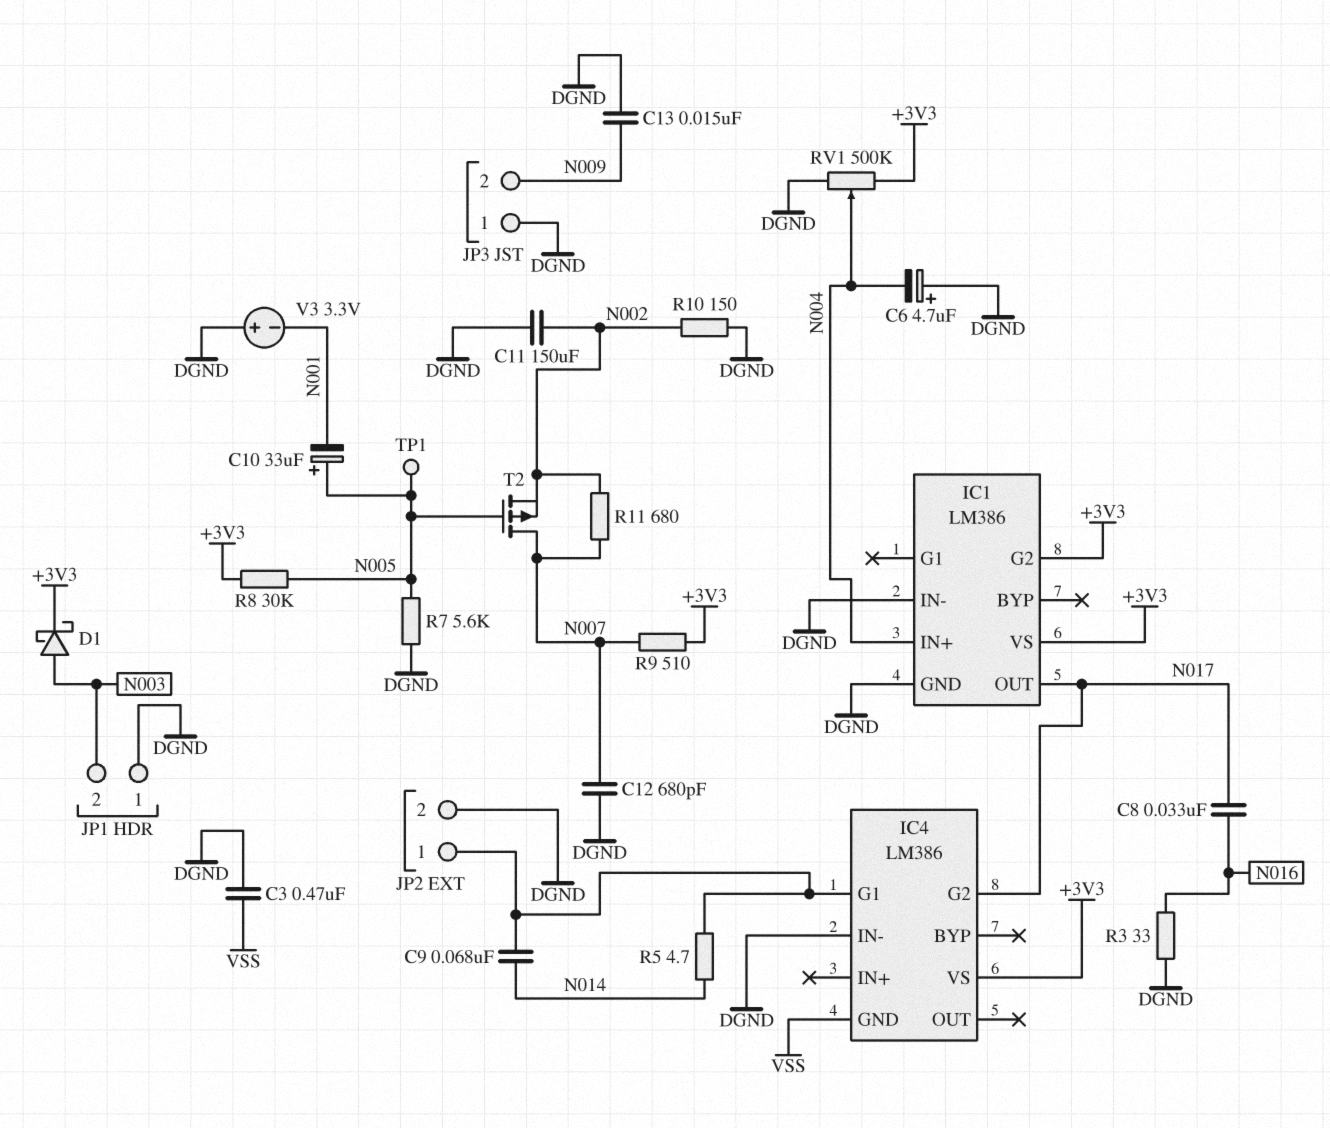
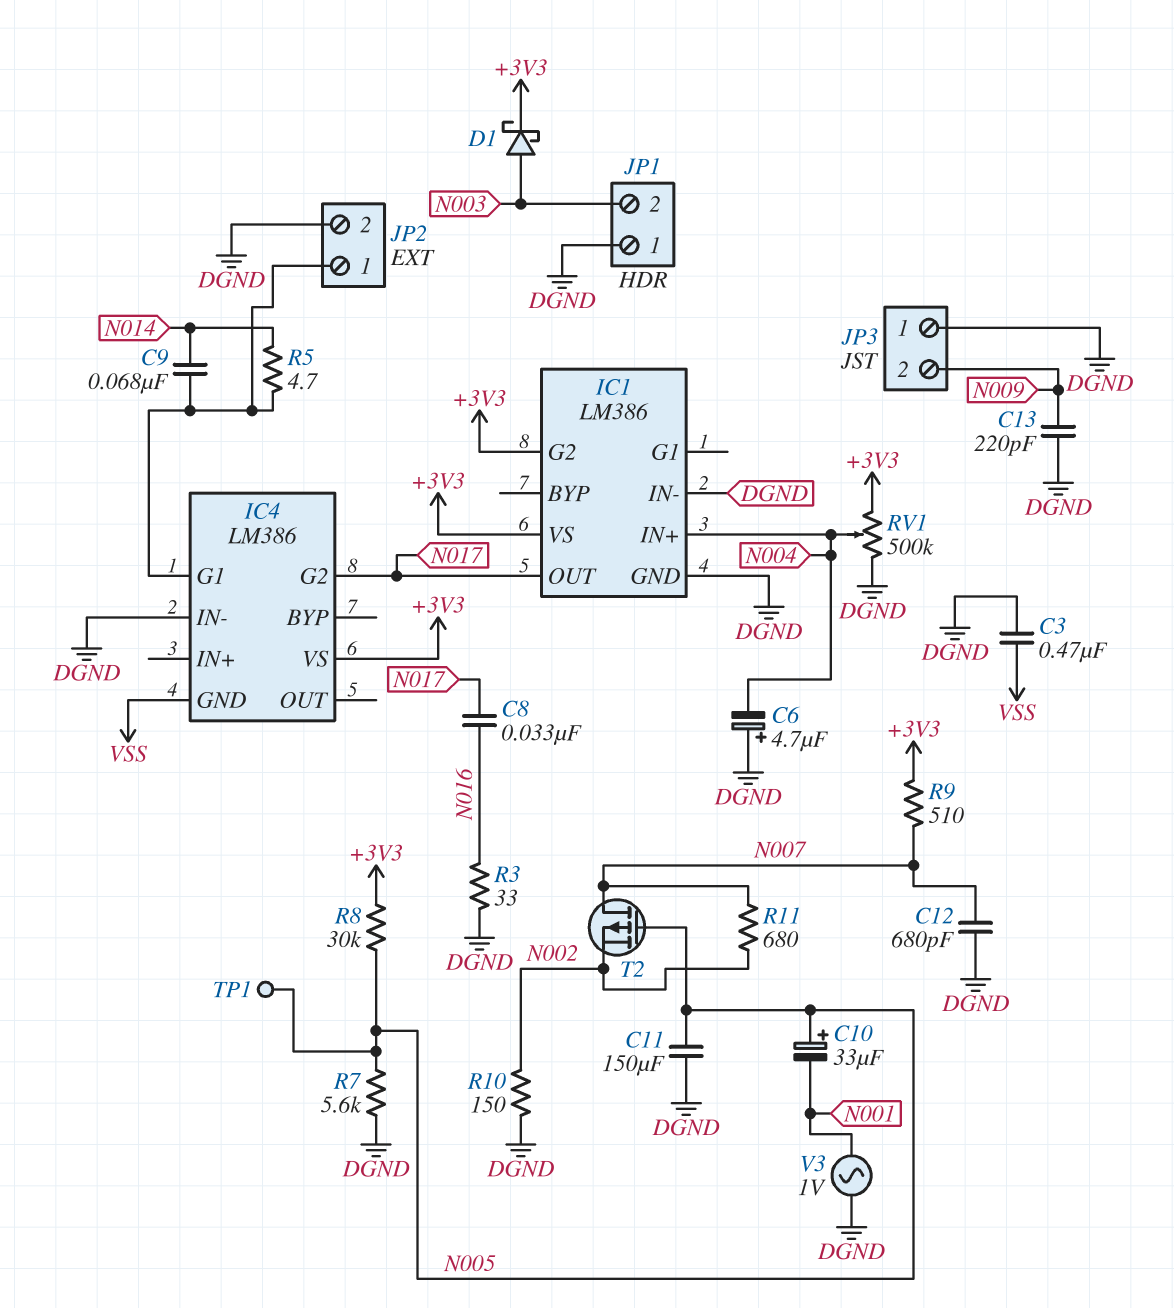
C11: 150uF (DGND, N002) -> 150uF (DGND, N005)
C13: 15nF (DGND, N009) -> 220pF (DGND, N009)
V3: 3.3V (plus DGND, minus N001) -> AC 1V (DGND, N001)

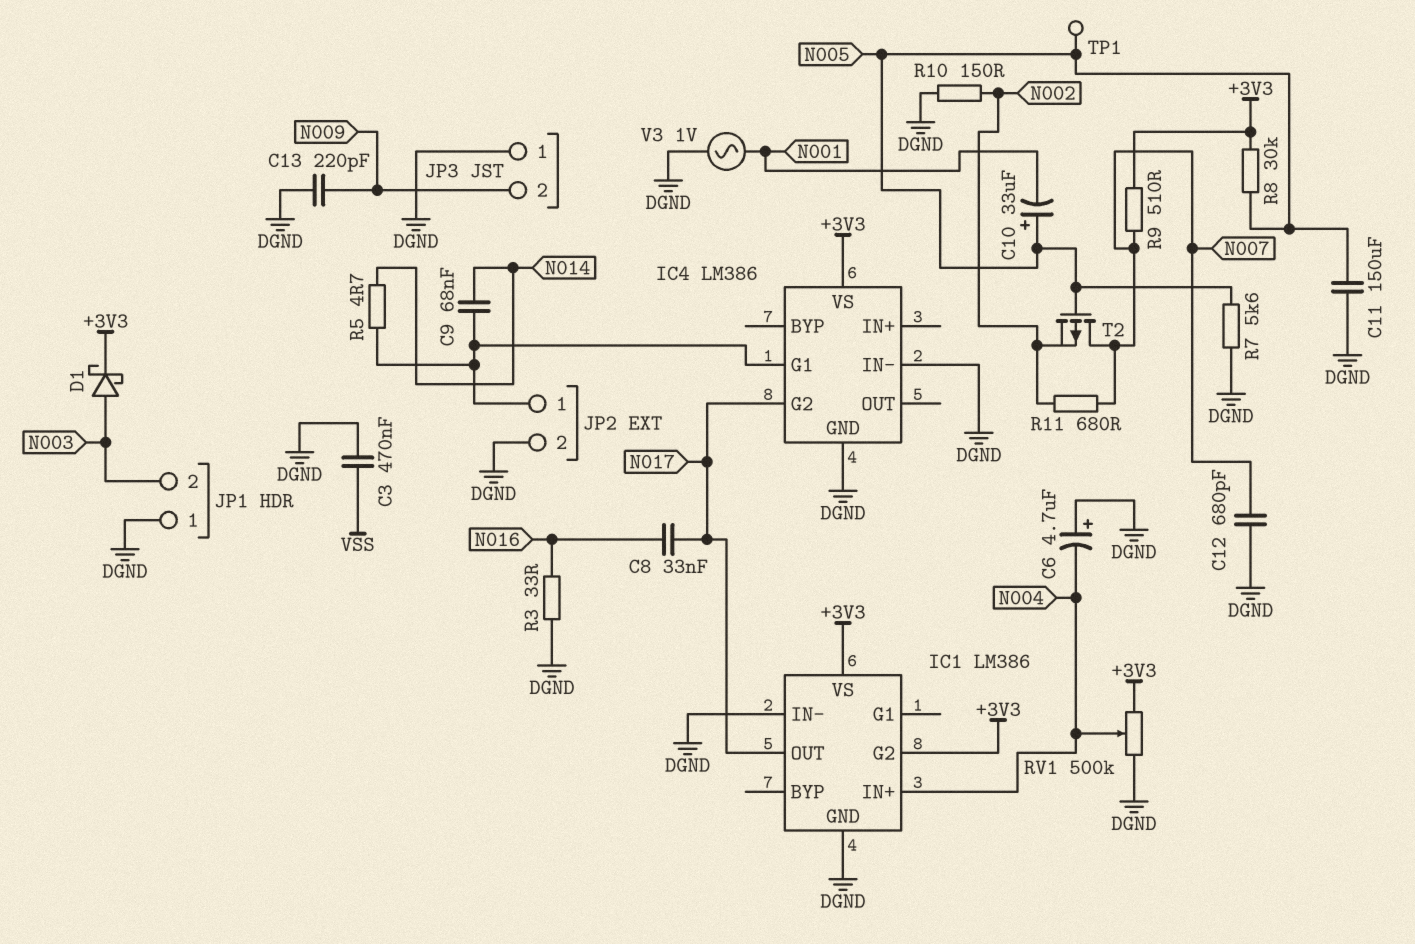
IC4 pin GND: VSS -> DGND

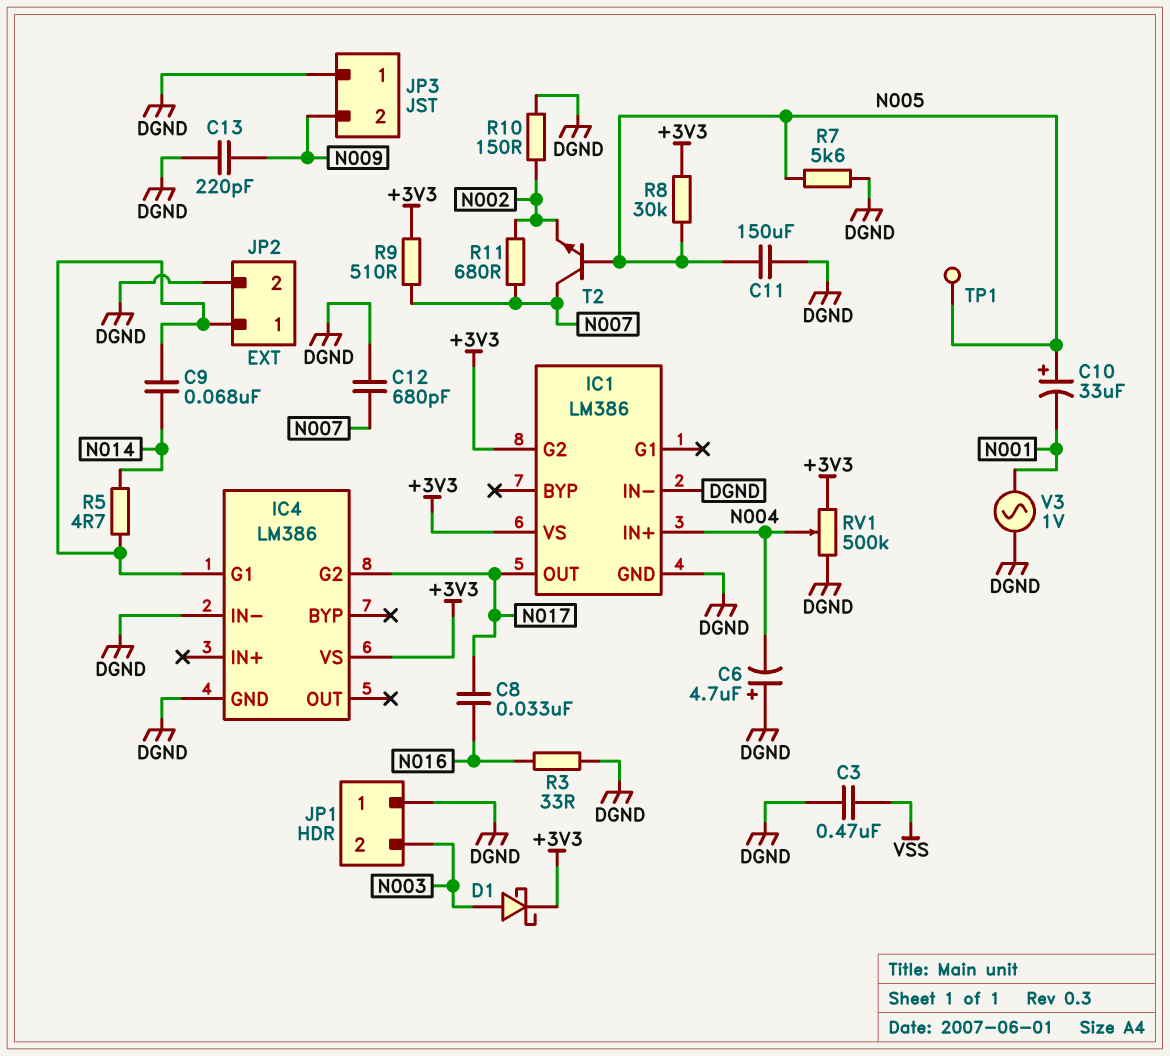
T2: PMOS (G N005, D N007, S N002) -> NPN (B N005, C N007, E N002)

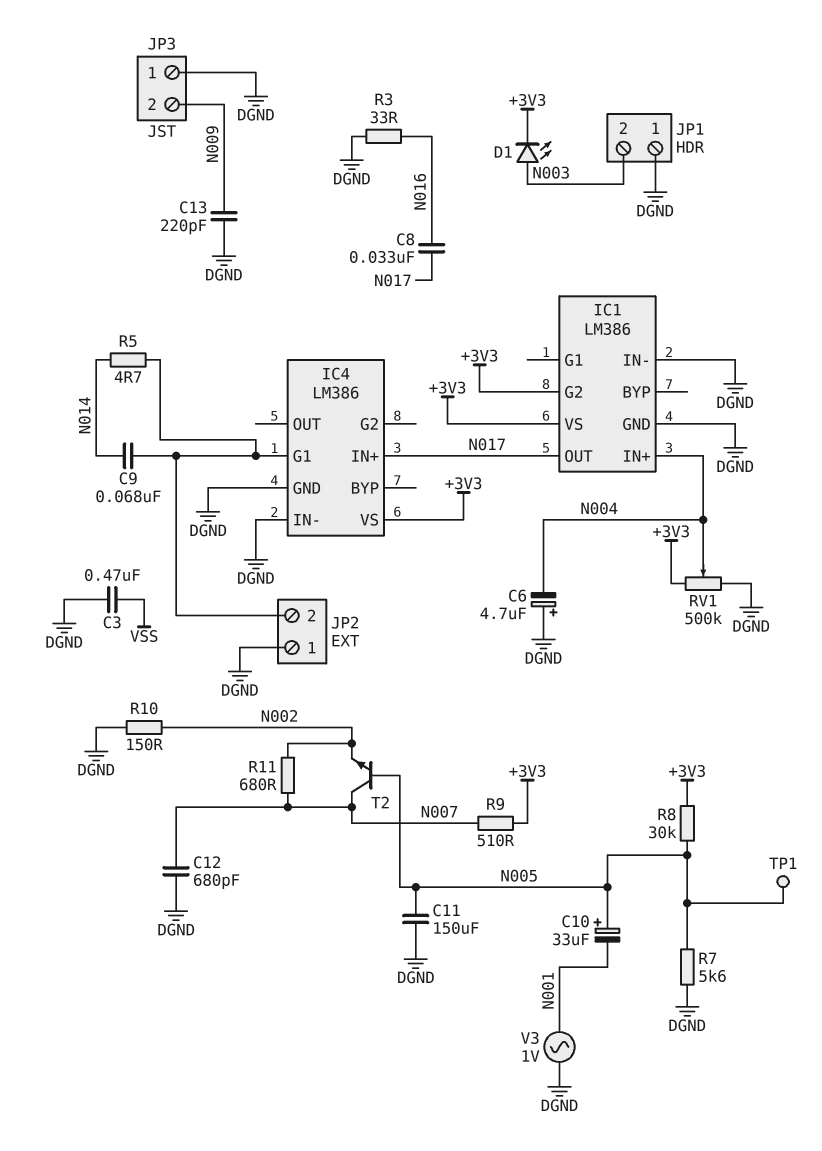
D1: schottky (A N003, K +3V3) -> LED (A N003, K +3V3)
IC4 pin G2: N017 -> none
IC4 pin IN+: none -> N017
JP2 pin 1: IC4/G1 -> DGND
JP2 pin 2: DGND -> IC4/G1

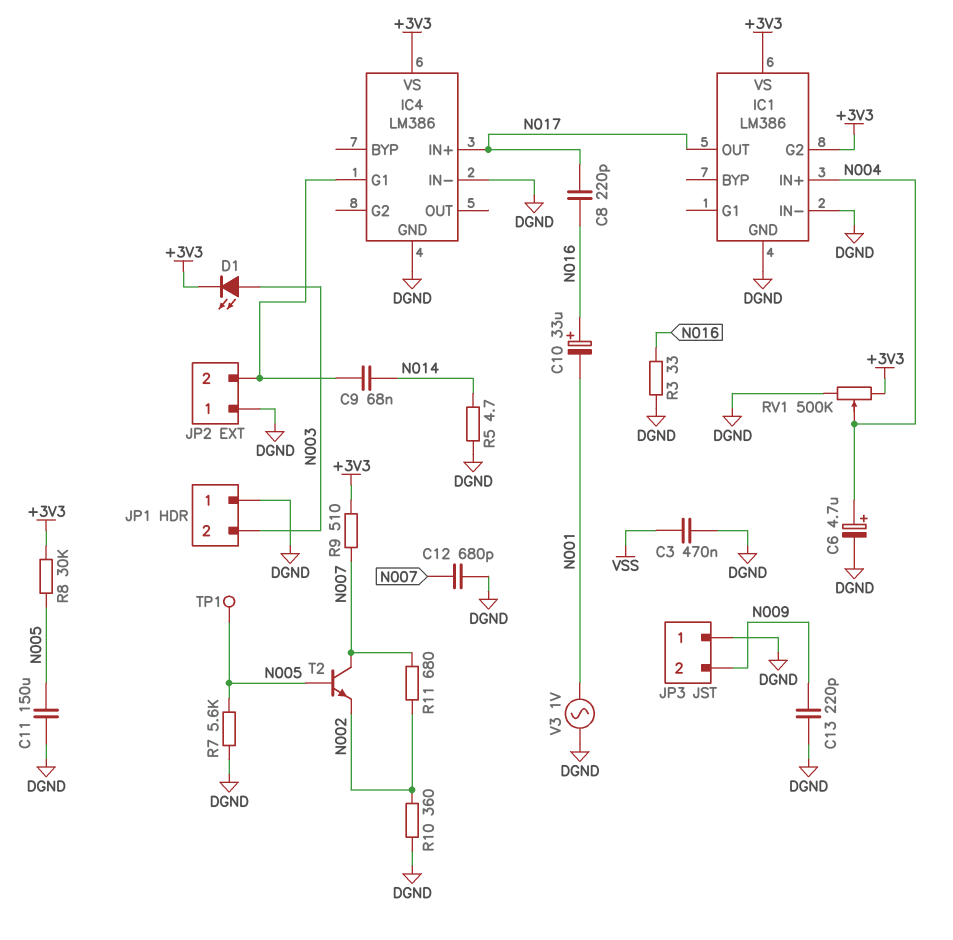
C6: 4.7uF (plus DGND, minus N004) -> 4.7uF (plus N004, minus DGND)
C8: 33nF (N016, N017) -> 220pF (N016, N017)
C10: 33uF (plus N005, minus N001) -> 33uF (plus N016, minus N001)
R5: 4.7 (IC4/G1, N014) -> 4.7 (DGND, N014)
R10: 150 (DGND, N002) -> 360 (DGND, N002)

